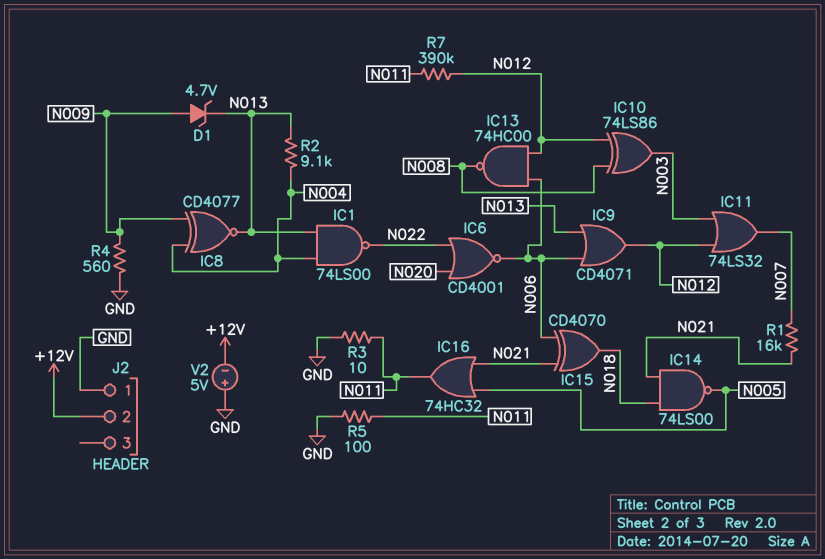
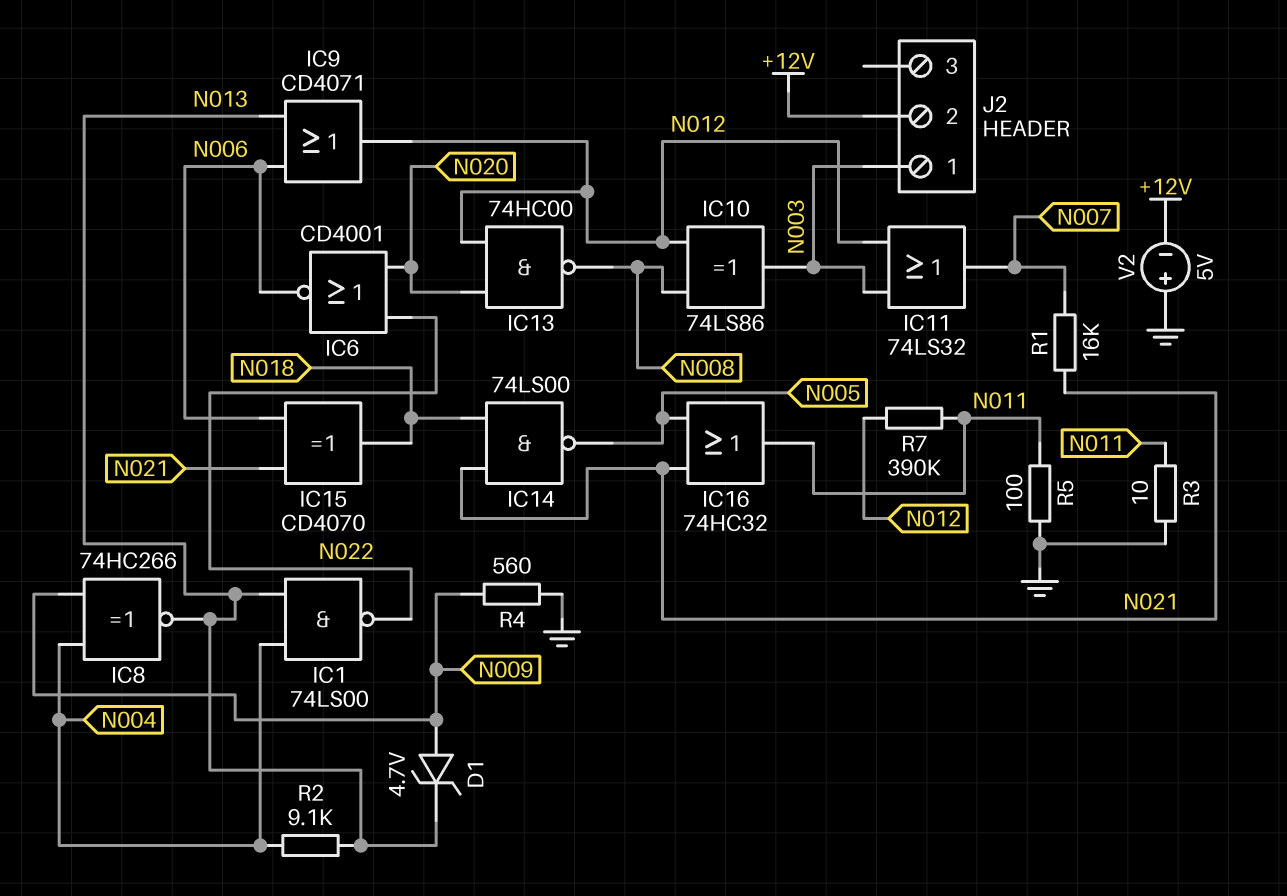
IC8: XNOR CD4077 (in N004, in N009, out N013) -> XNOR 74HC266 (in N004, in N009, out N013)
IC13: NAND 74HC00 (in N006, in N012, out N008) -> NAND 74HC00 (in N012, in N020, out N008)
J2 pin 1: GND -> N003

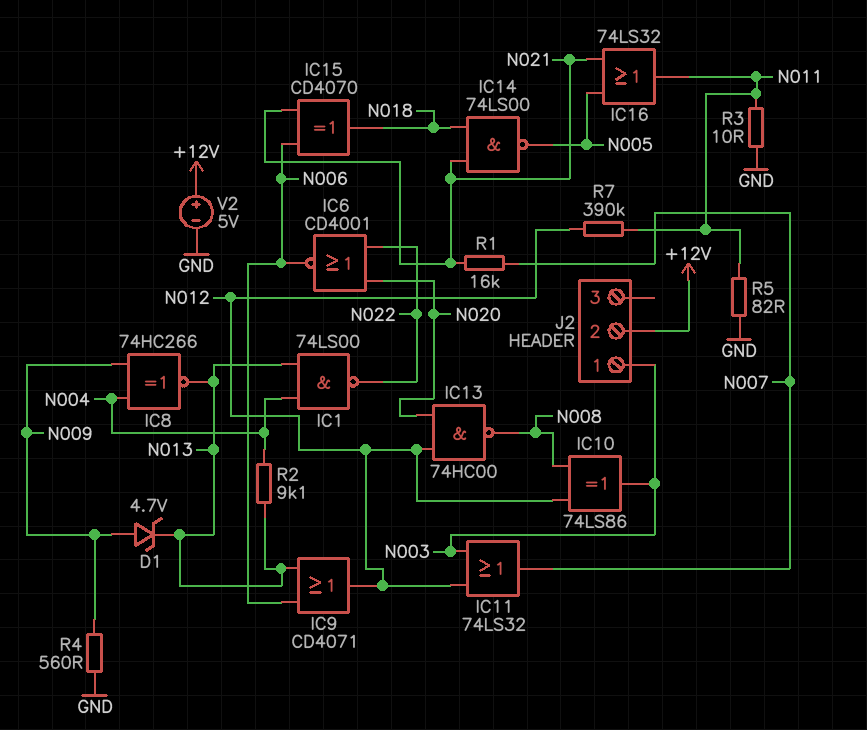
IC16: OR 74HC32 (in N005, in N021, out N011) -> OR 74LS32 (in N005, in N021, out N011)
R5: 100 (GND, N011) -> 82 (GND, N011)
V2: 5V (plus GND, minus +12V) -> 5V (plus +12V, minus GND)

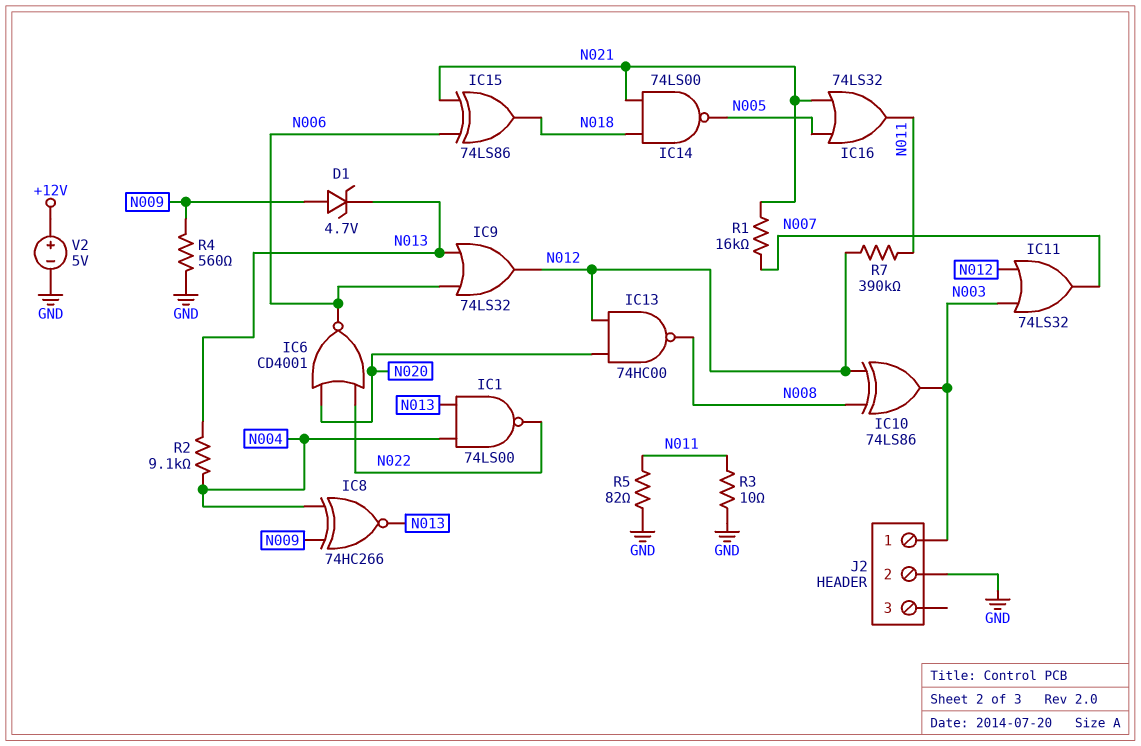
IC9: OR CD4071 (in N006, in N013, out N012) -> OR 74LS32 (in N006, in N013, out N012)
IC15: XOR CD4070 (in N006, in N021, out N018) -> XOR 74LS86 (in N006, in N021, out N018)
J2 pin 2: +12V -> GND

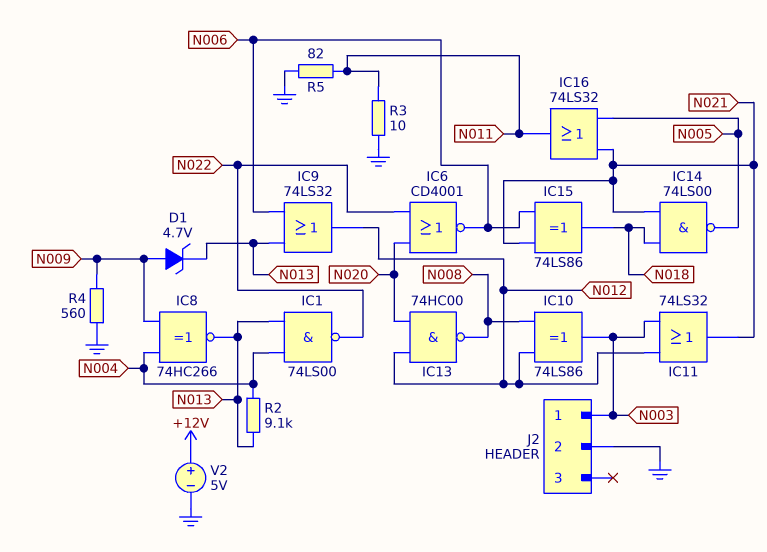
IC11: OR 74LS32 (in N003, in N012, out N007) -> OR 74LS32 (in N003, in N012, out N021)
R1: 16k (N007, N021) -> none
R7: 390k (N011, N012) -> none

